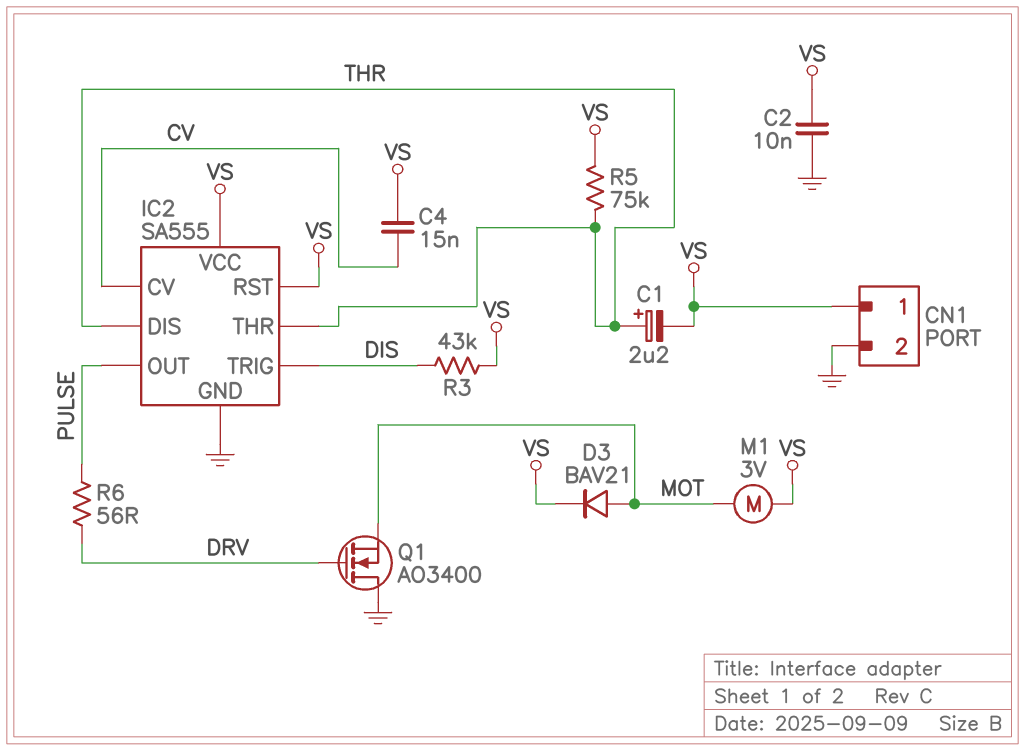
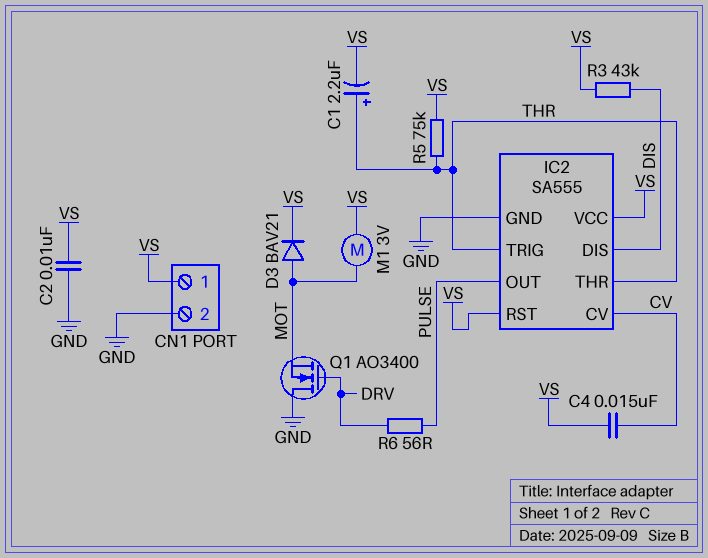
IC2 pin DIS: THR -> DIS
IC2 pin TRIG: DIS -> THR

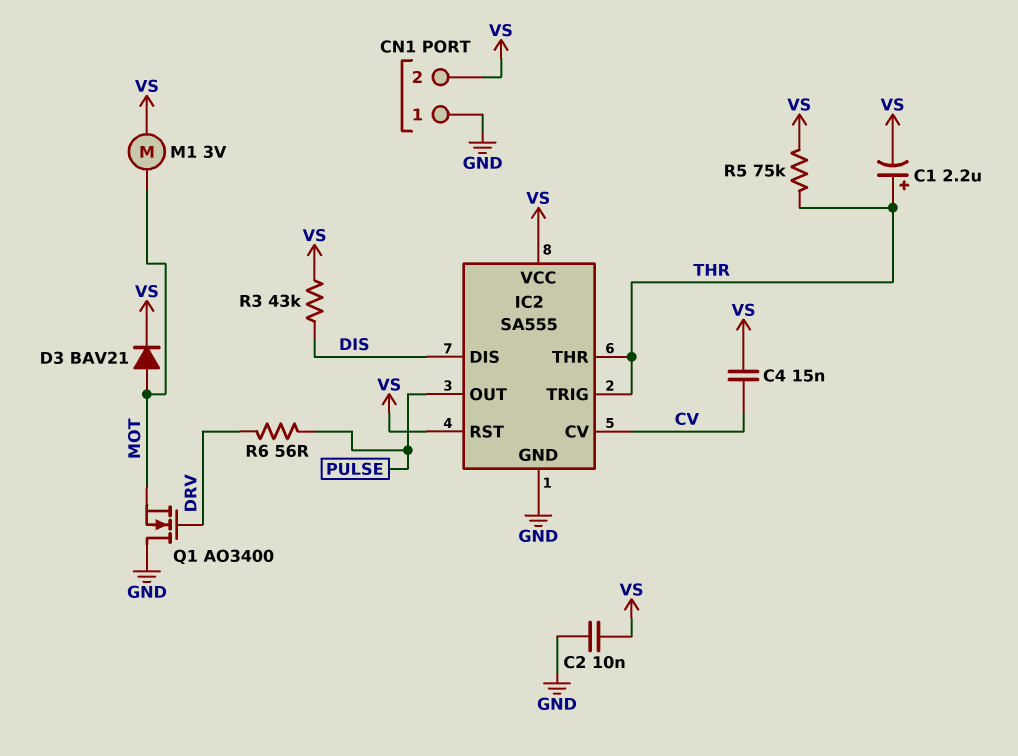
CN1 pin 1: VS -> GND
CN1 pin 2: GND -> VS

